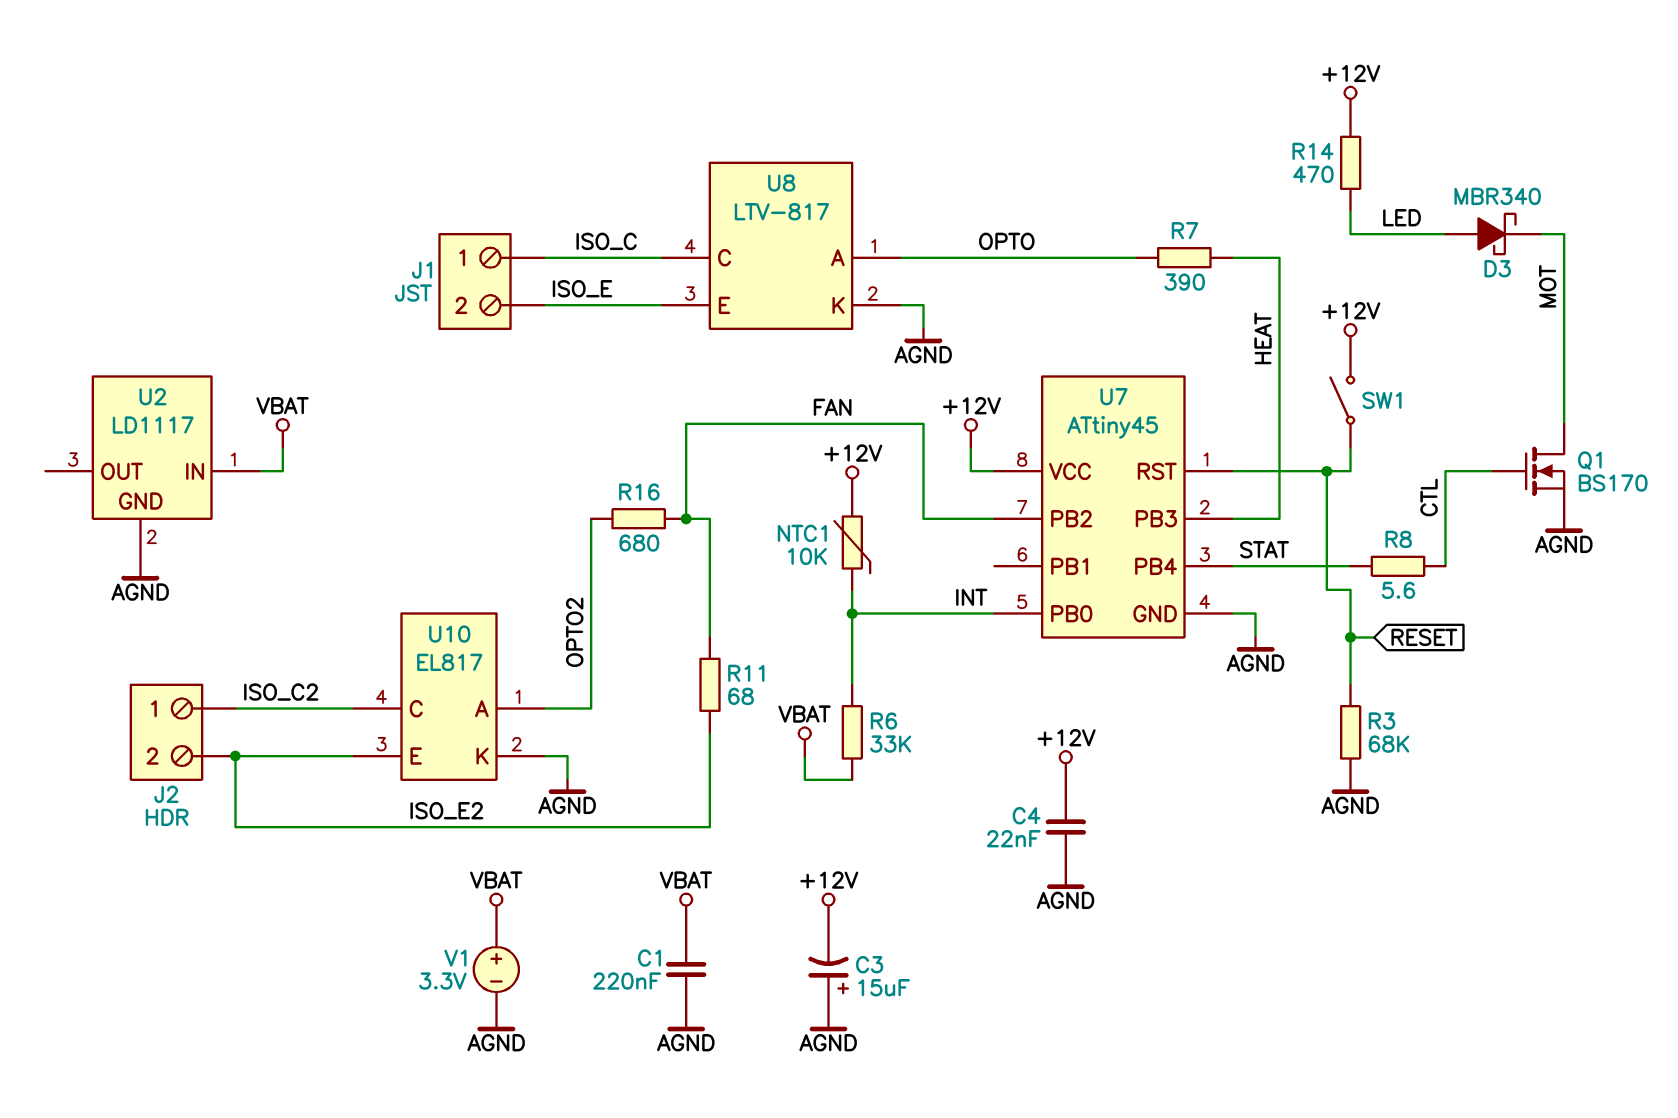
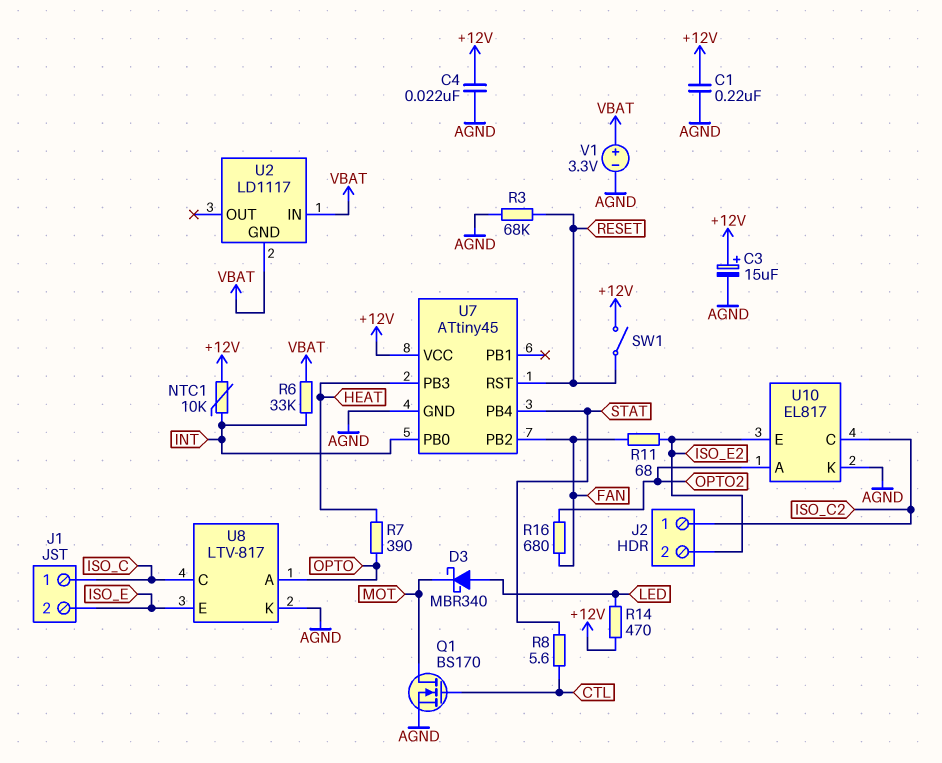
C1: 220nF (AGND, VBAT) -> 220nF (+12V, AGND)
C3: 15uF (plus AGND, minus +12V) -> 15uF (plus +12V, minus AGND)
U2 pin GND: AGND -> VBAT

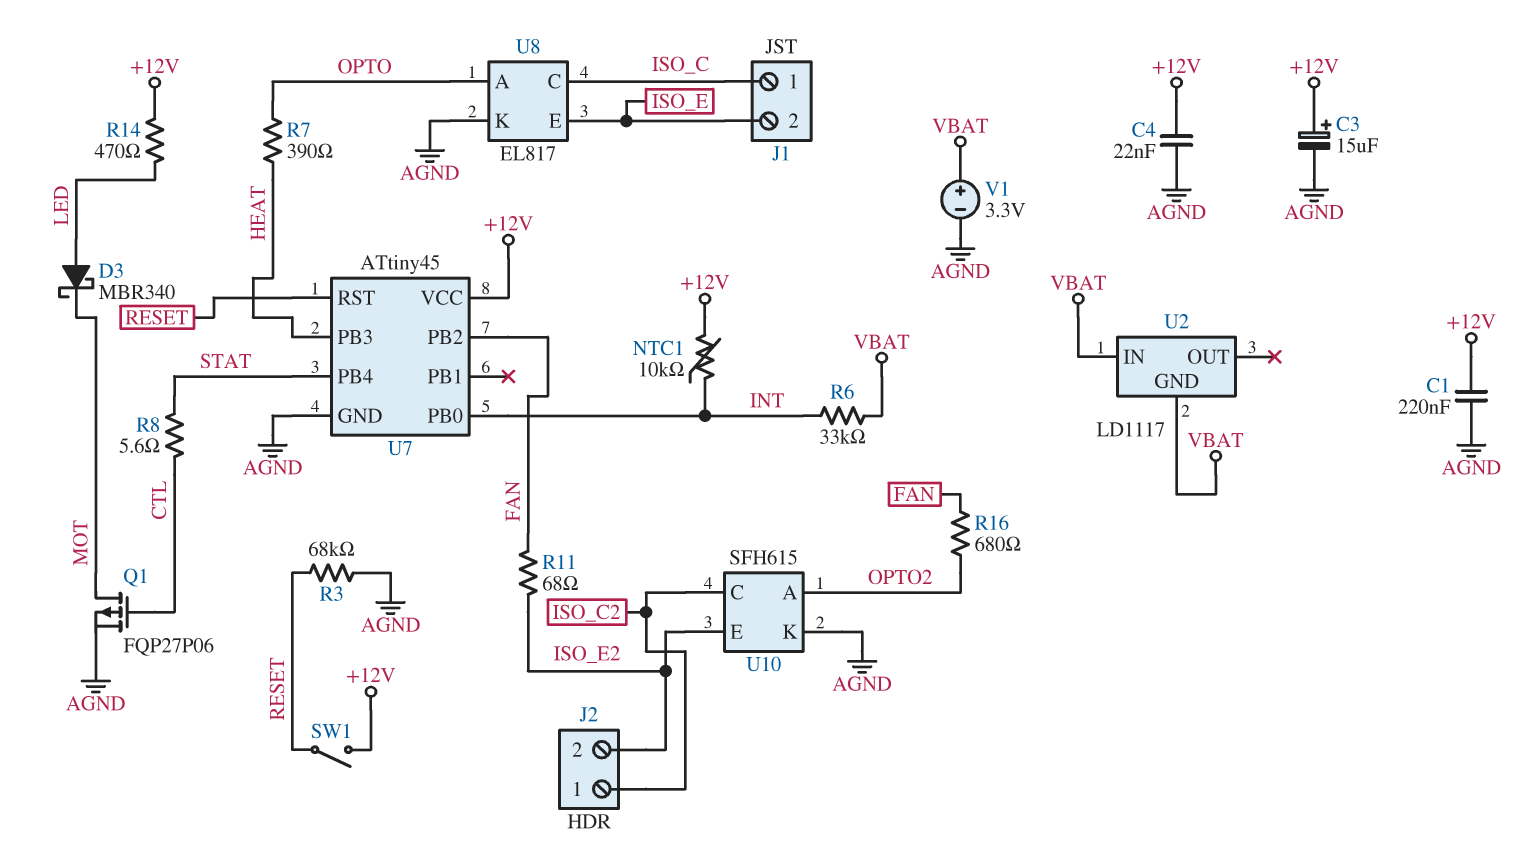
Q1: NMOS BS170 (G CTL, D MOT, S AGND) -> PMOS FQP27P06 (G CTL, D MOT, S AGND)
U8: LTV-817 -> EL817
U10: EL817 -> SFH615

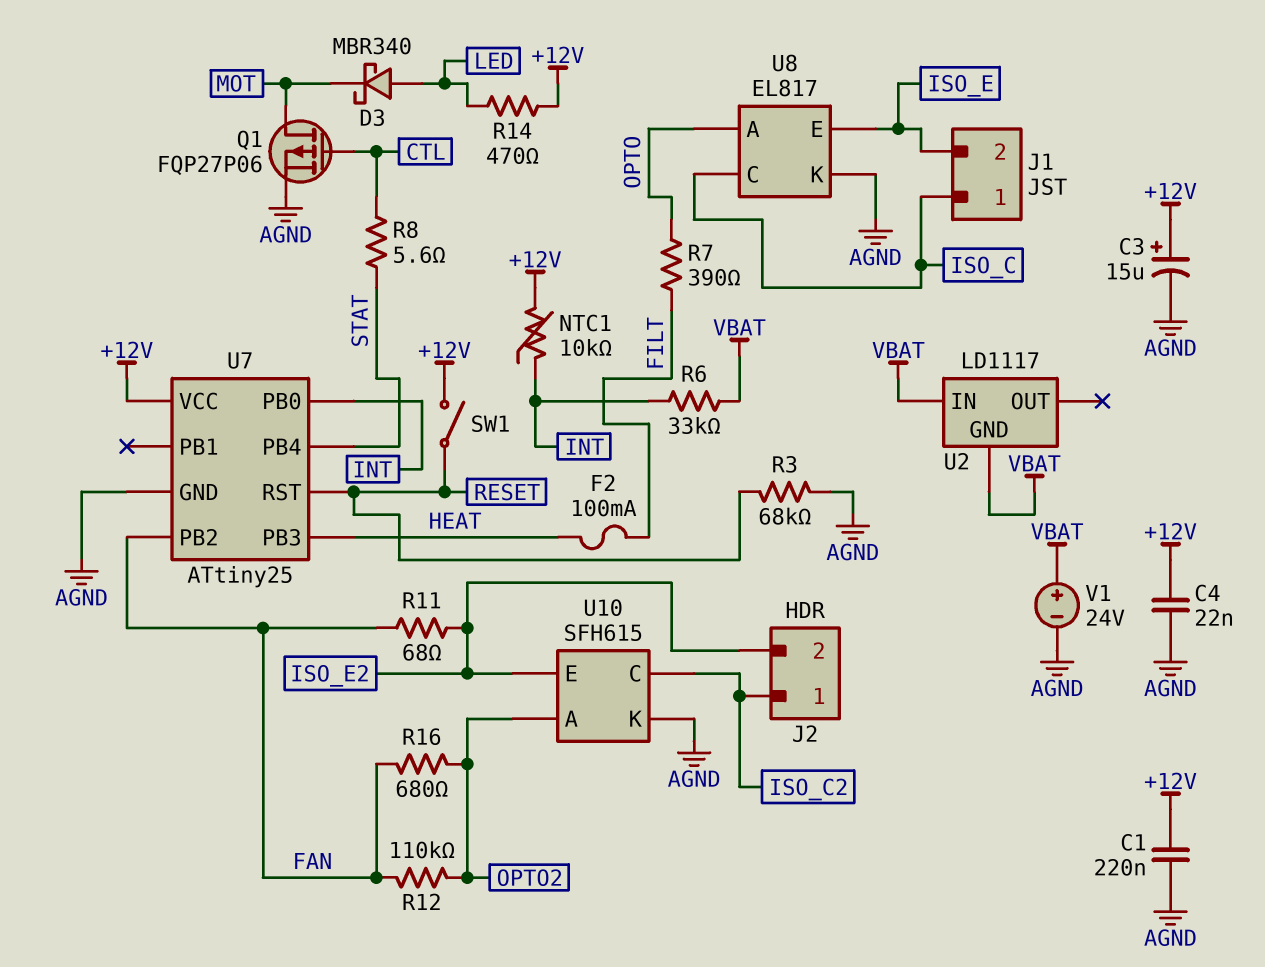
F2: none -> 100mA (FILT, HEAT)
R7: 390 (HEAT, OPTO) -> 390 (FILT, OPTO)
R12: none -> 110k (FAN, OPTO2)
U7: ATtiny45 -> ATtiny25
V1: 3.3V (plus VBAT, minus AGND) -> 24V (plus VBAT, minus AGND)

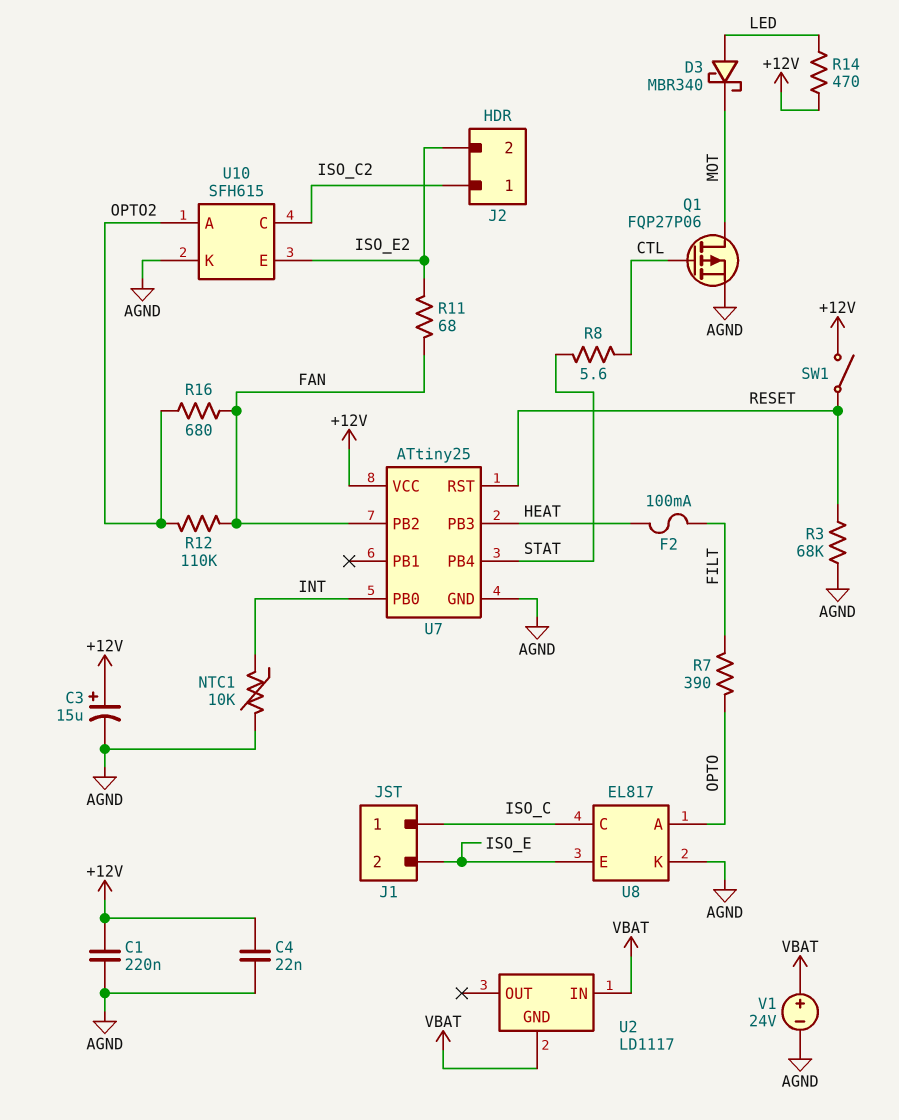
NTC1: 10k (+12V, INT) -> 10k (AGND, INT)
R6: 33k (INT, VBAT) -> none

